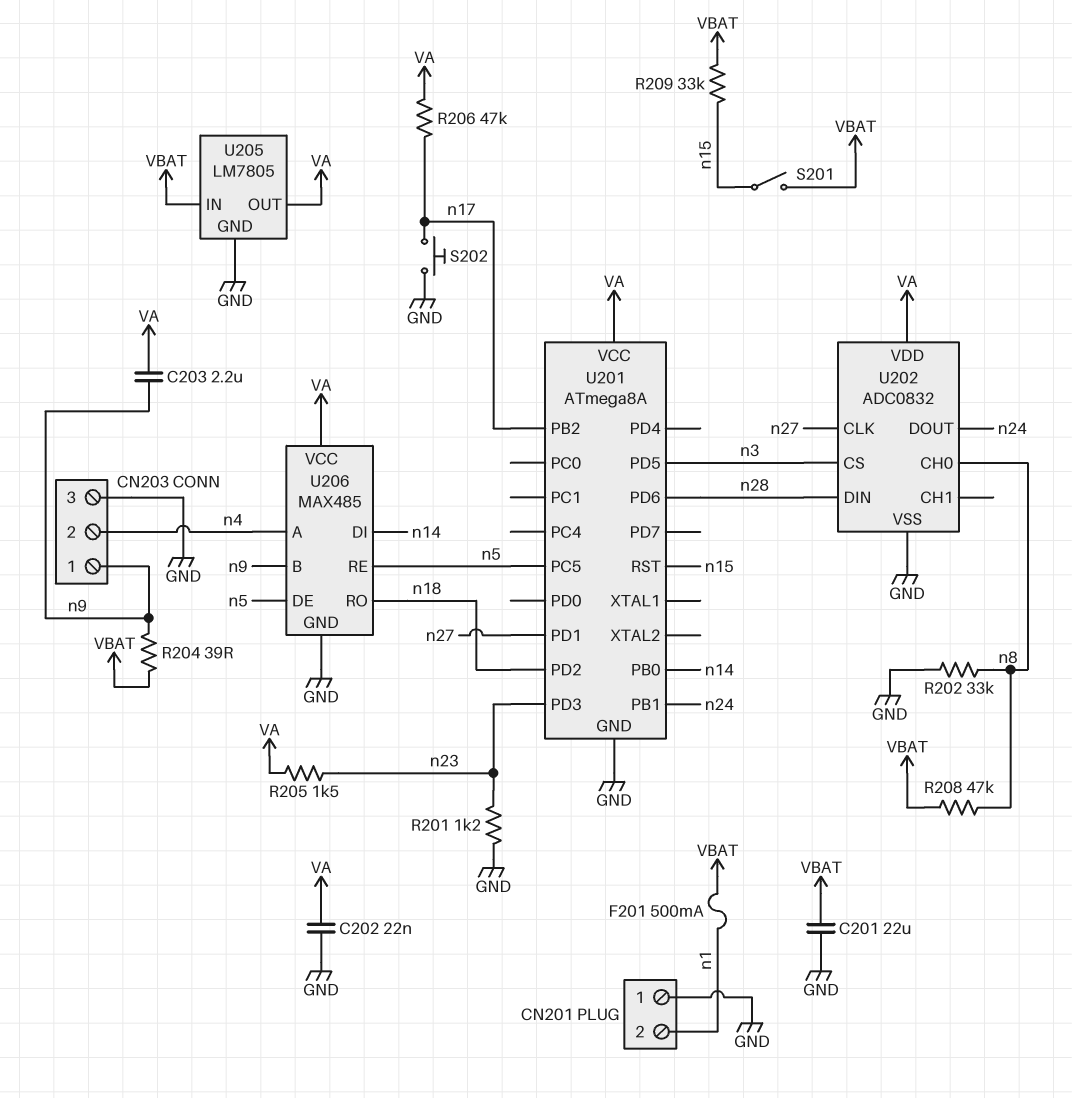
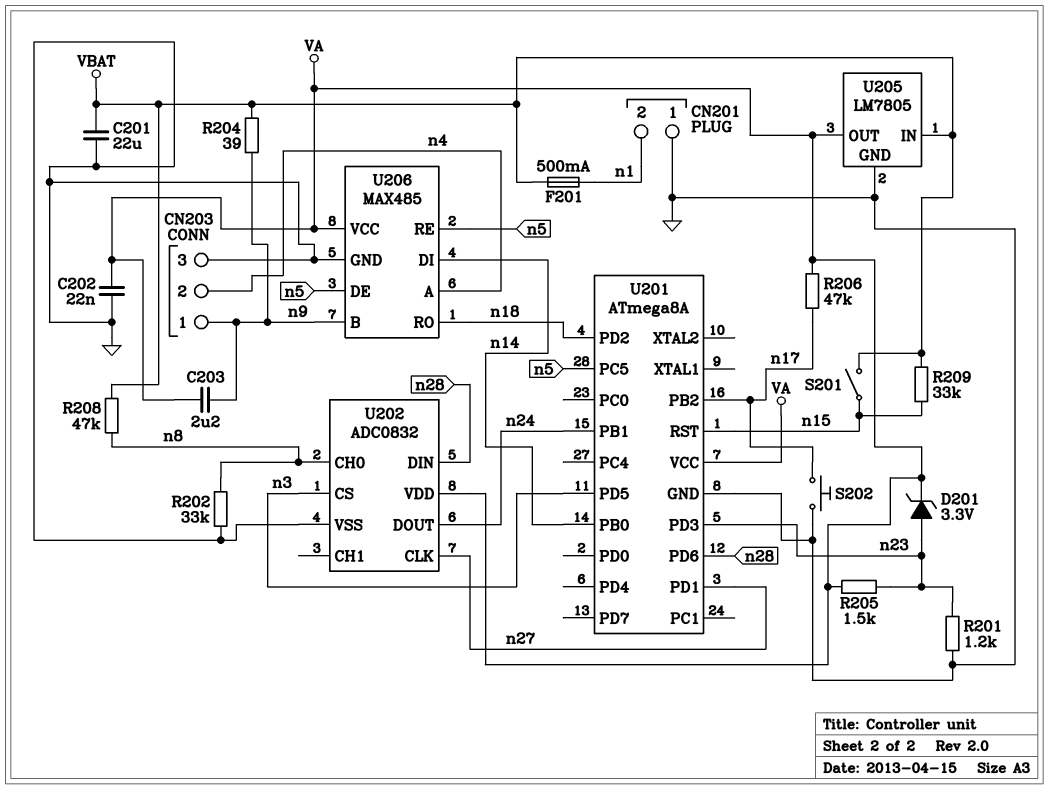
D201: none -> zener 3.3V (A n23, K VA)

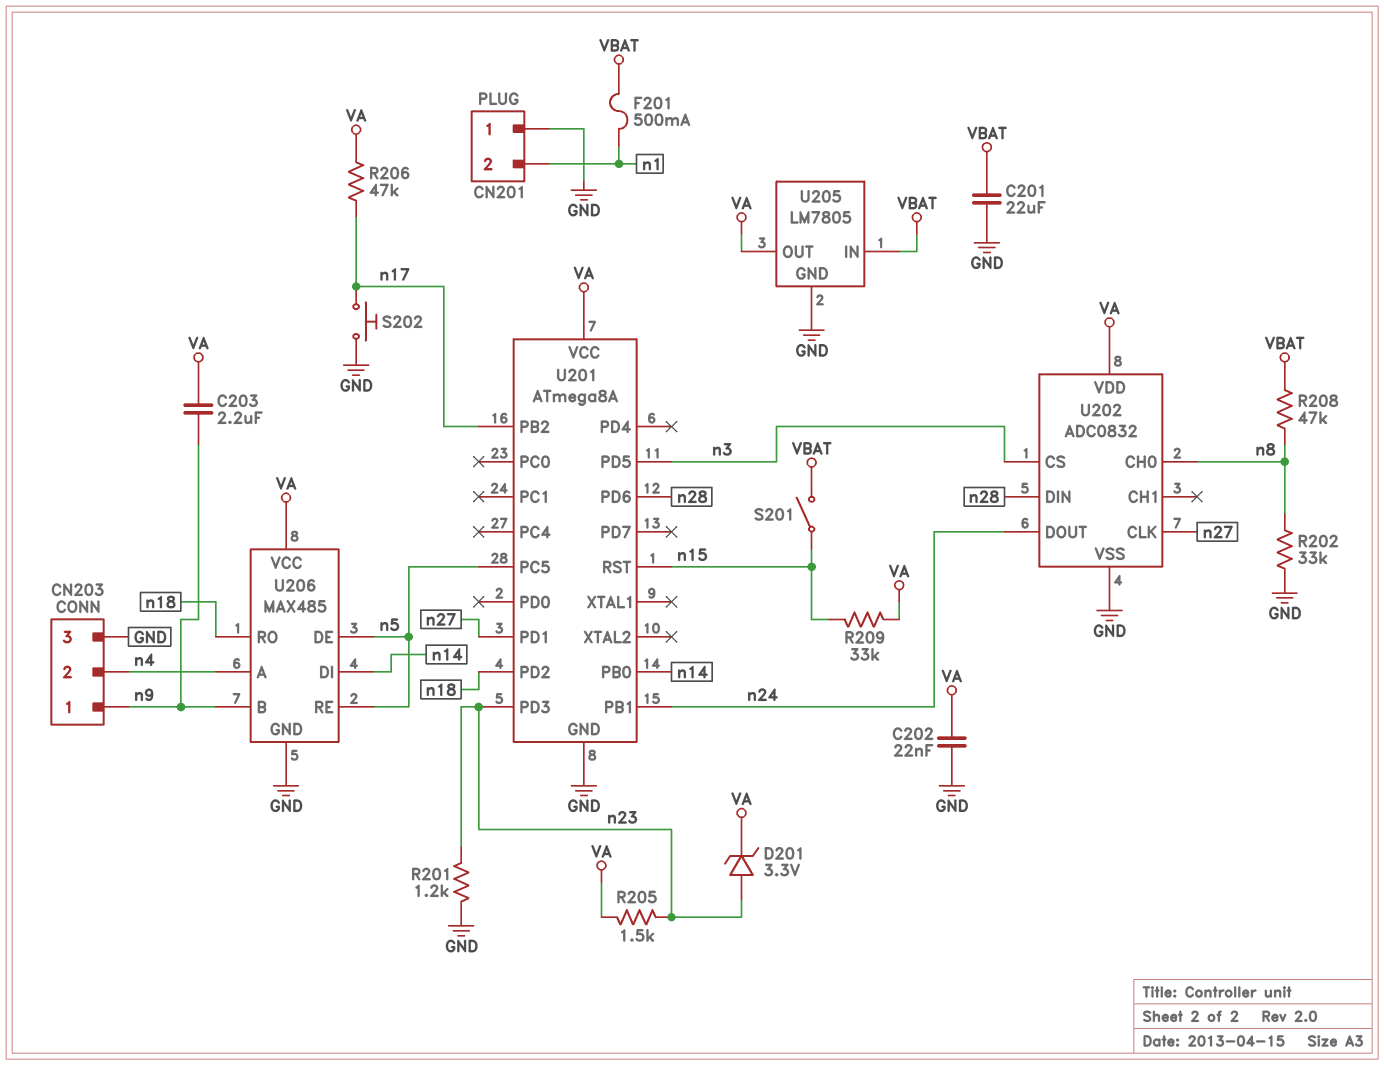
R204: 39 (VBAT, n9) -> none
R209: 33k (VBAT, n15) -> 33k (VA, n15)

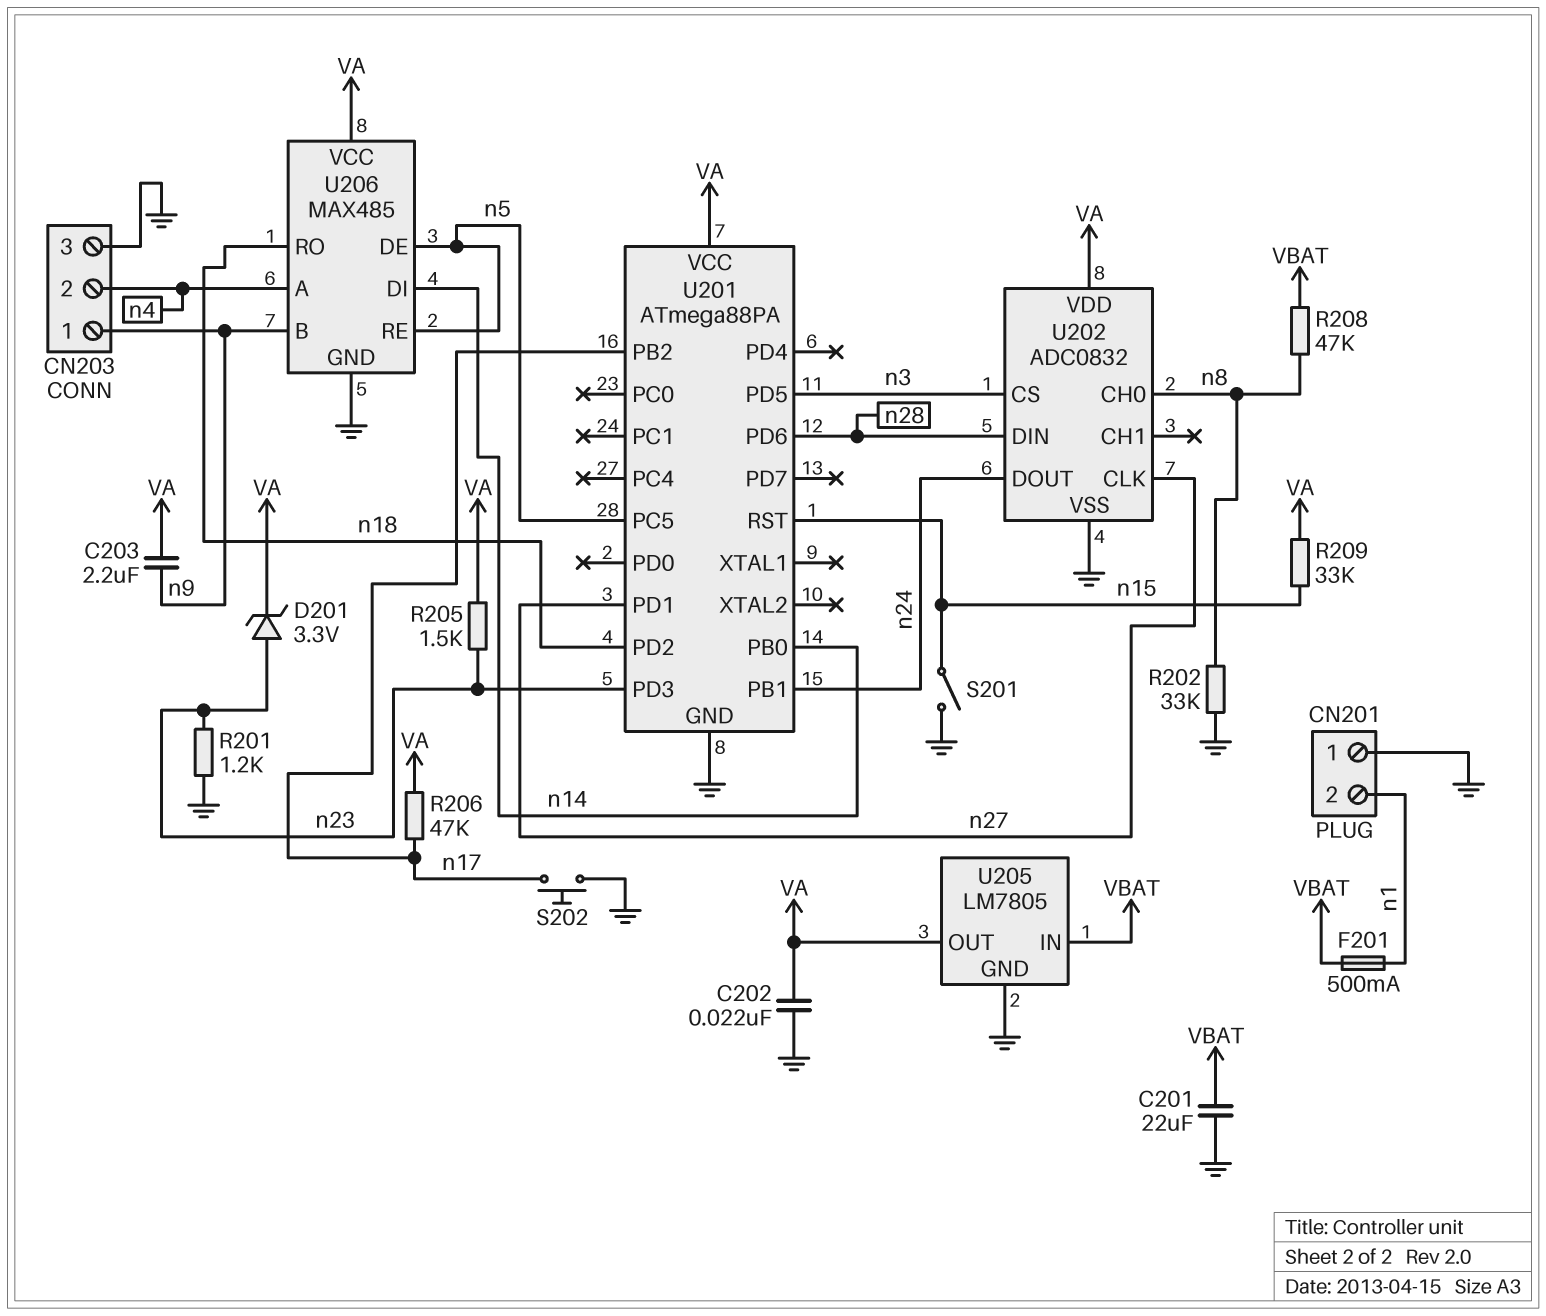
S201: switch (VBAT, n15) -> switch (GND, n15)
U201: ATmega8A -> ATmega88PA

